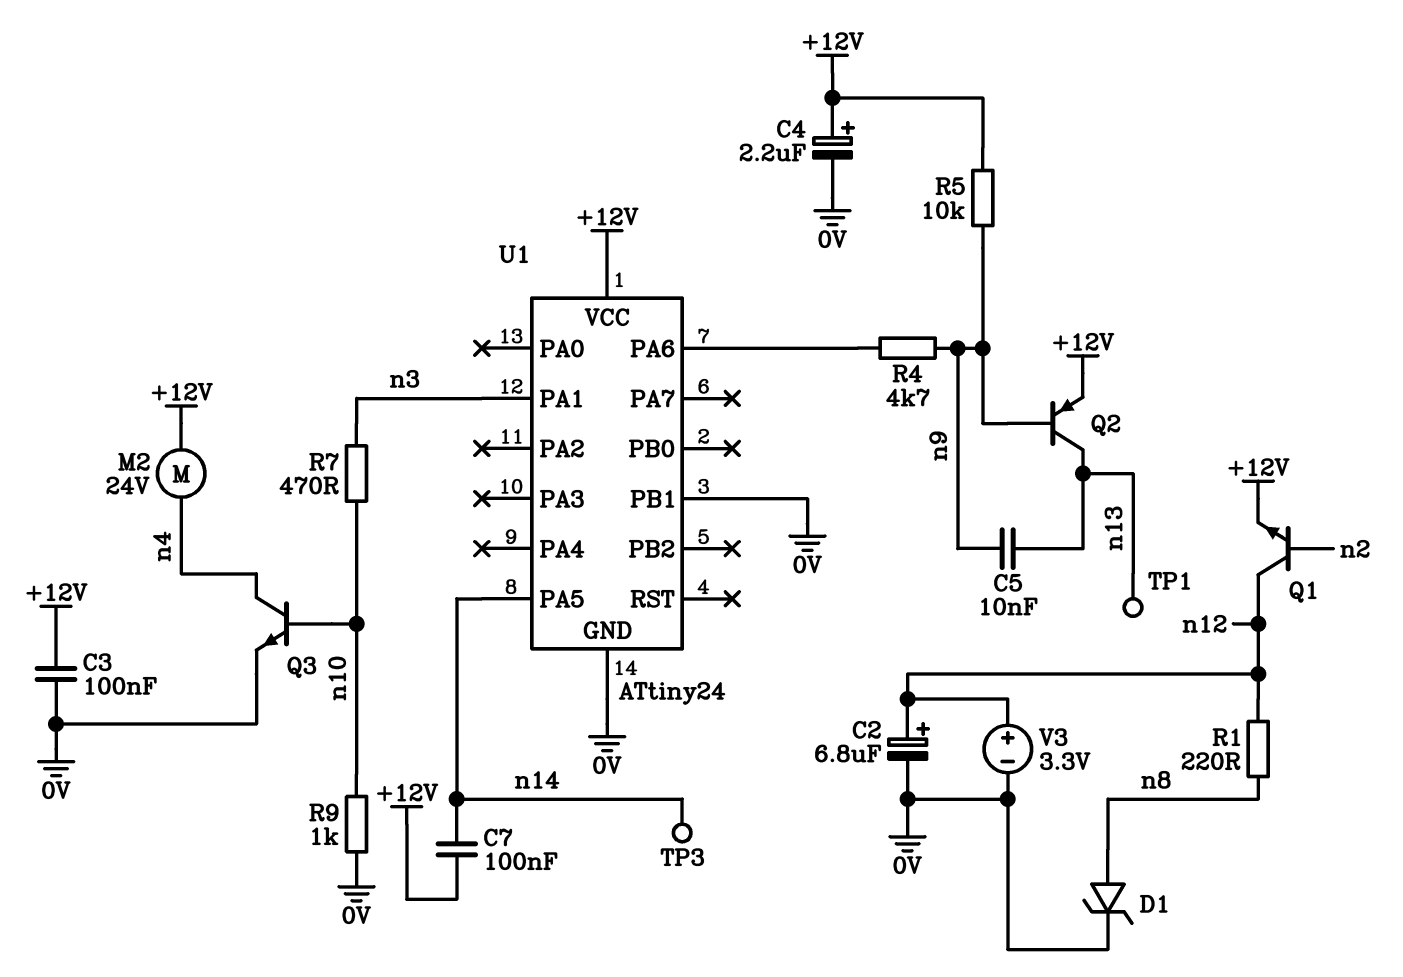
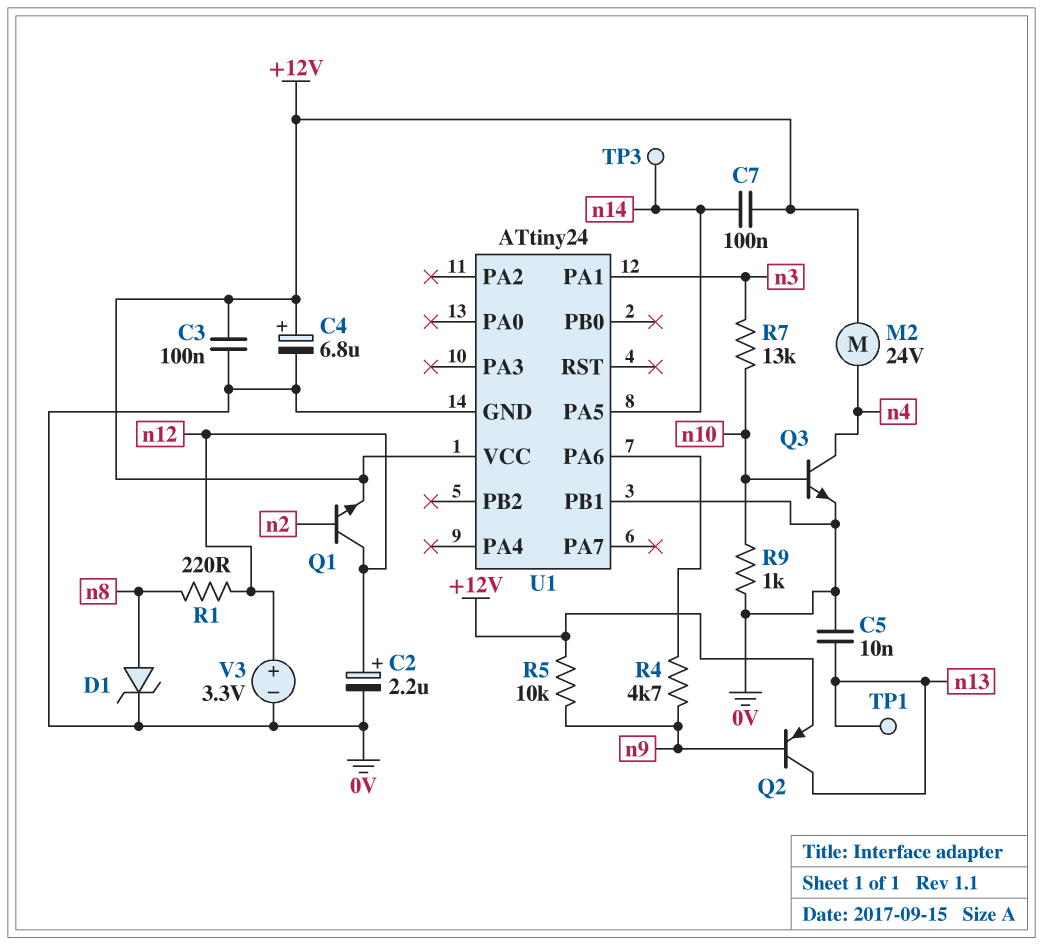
C2: 6.8uF (plus n12, minus 0V) -> 2.2uF (plus n12, minus 0V)
C4: 2.2uF (plus +12V, minus 0V) -> 6.8uF (plus +12V, minus 0V)
C5: 10nF (n9, n13) -> 10nF (0V, n13)
R7: 470 (n3, n10) -> 13k (n3, n10)

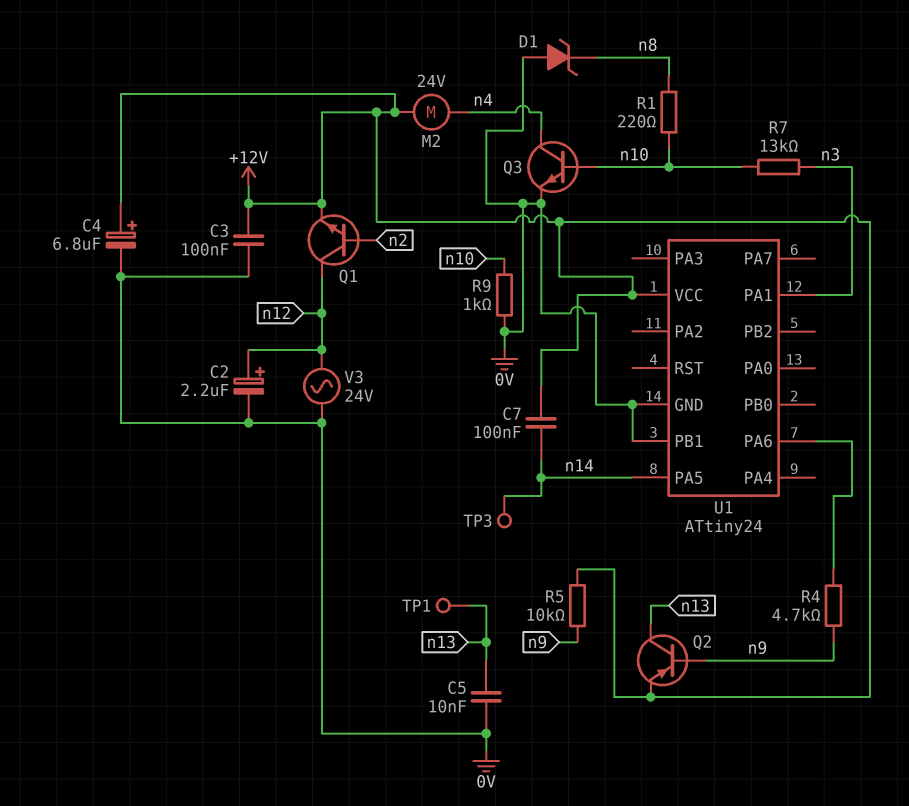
D1: zener (A n8, K 0V) -> zener (A 0V, K n8)
R1: 220 (n8, n12) -> 220 (n8, n10)
V3: 3.3V (plus n12, minus 0V) -> AC 24V (0V, n12)

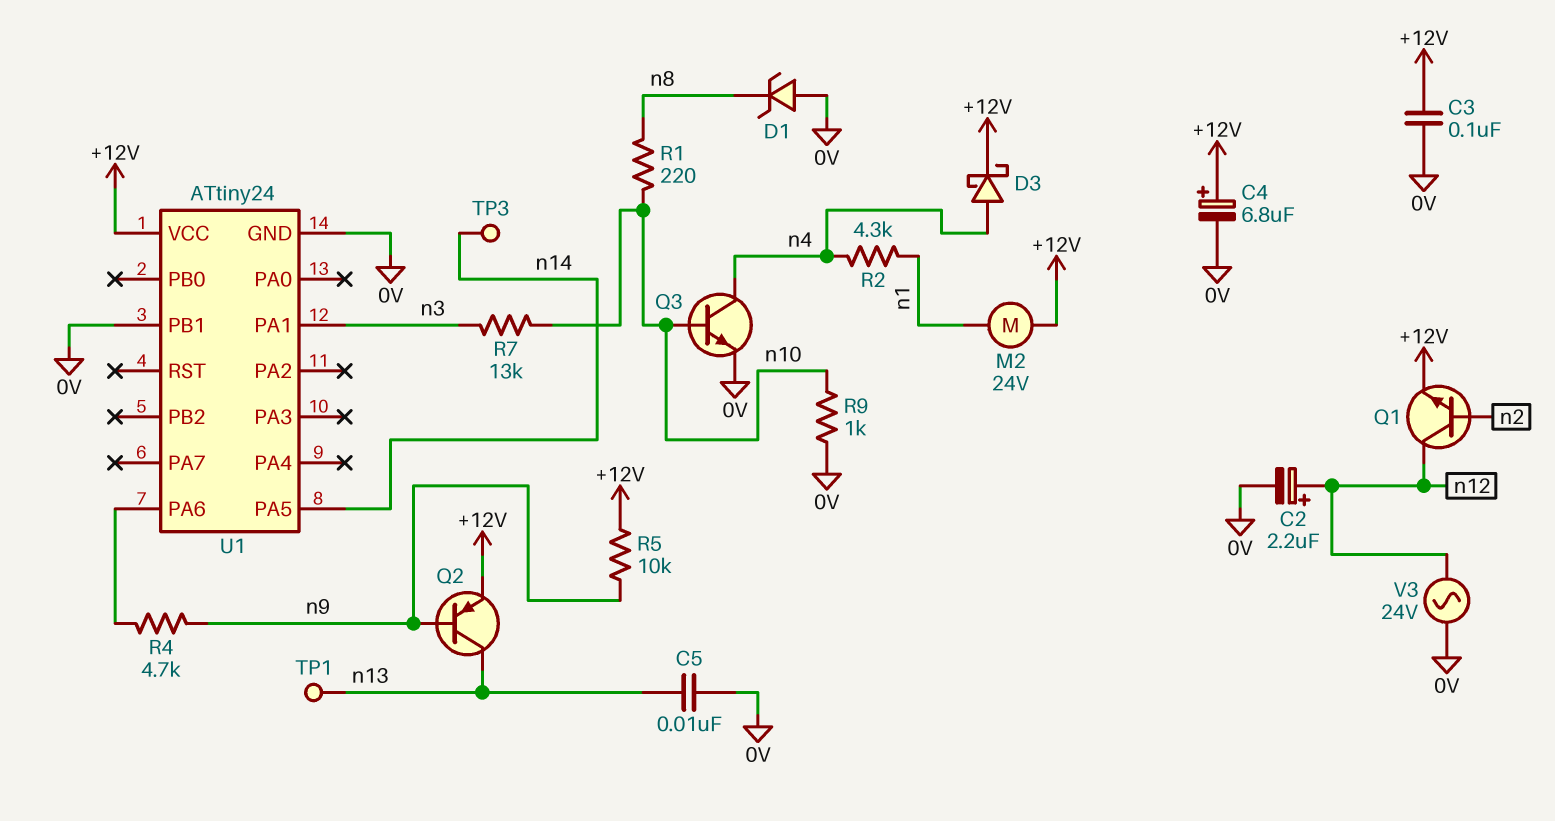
C7: 100nF (+12V, n14) -> none
D3: none -> schottky (A n4, K +12V)
M2: motor 24V (+12V, n4) -> motor 24V (+12V, n1)
R2: none -> 4.3k (n1, n4)

